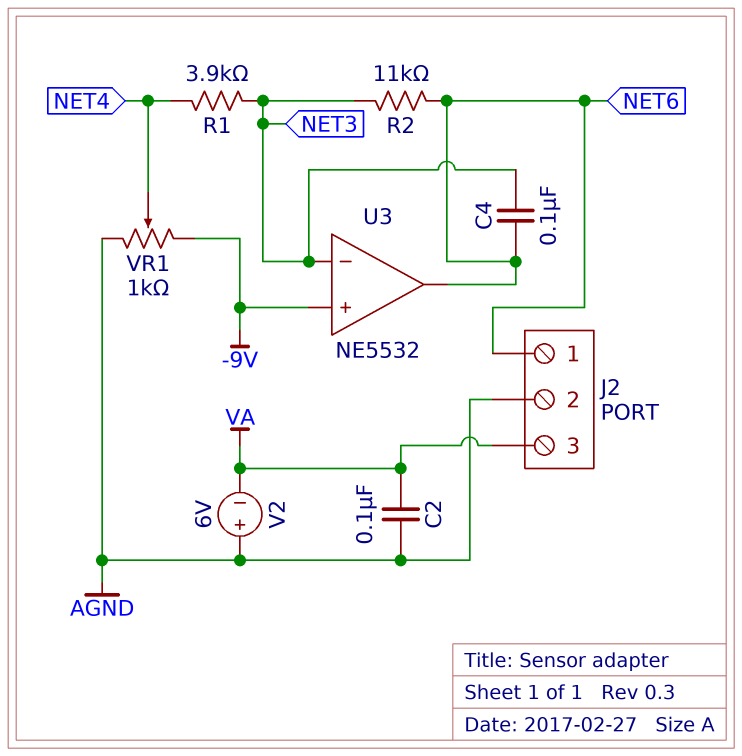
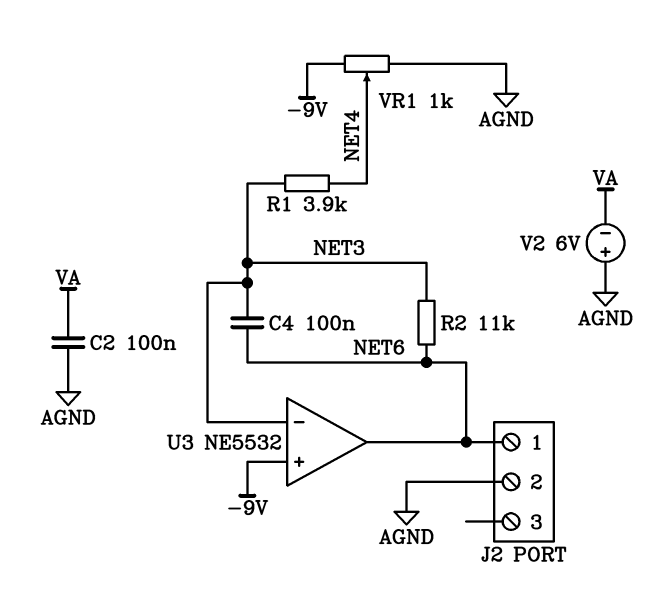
J2 pin 3: VA -> none

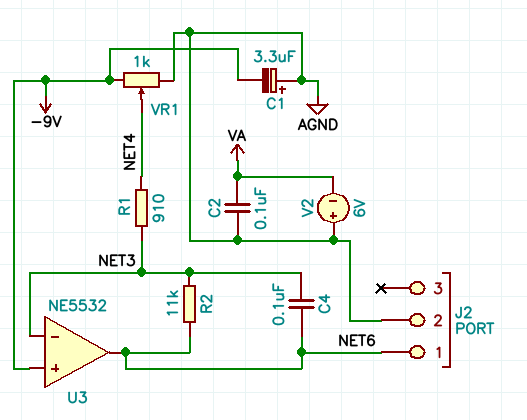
C1: none -> 3.3uF (plus AGND, minus -9V)
R1: 3.9k (NET3, NET4) -> 910 (NET3, NET4)

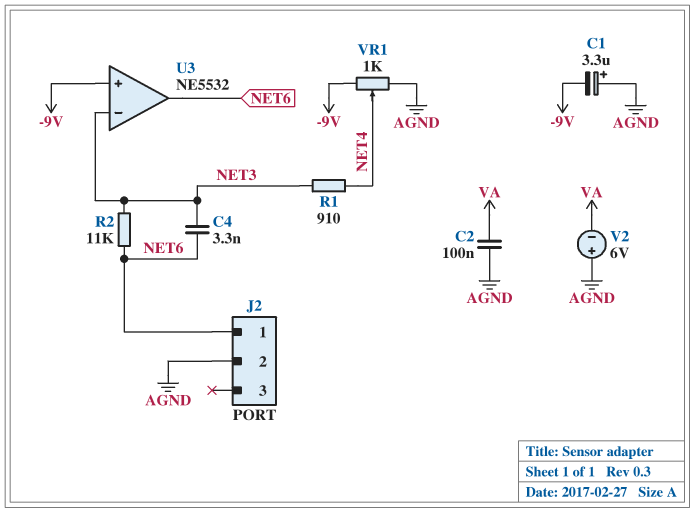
C4: 100nF (NET3, NET6) -> 3.3nF (NET3, NET6)

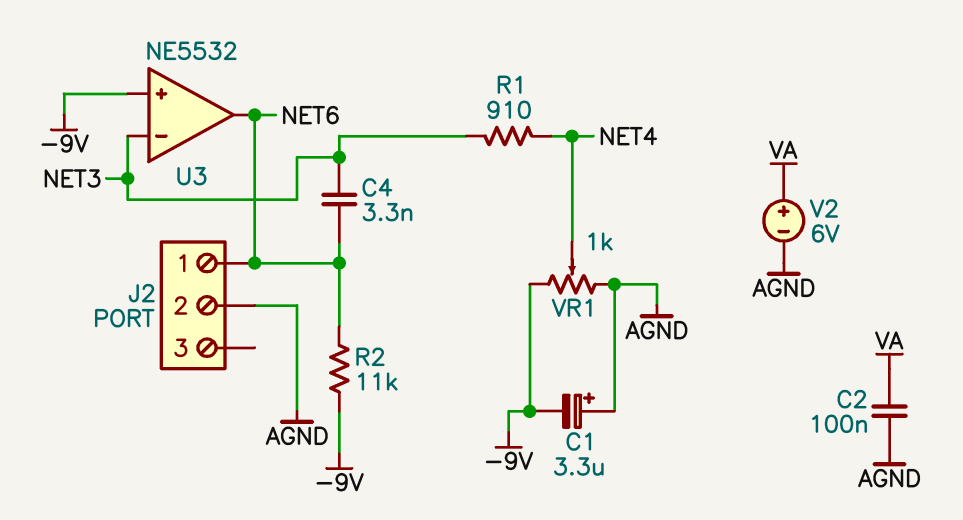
R2: 11k (NET3, NET6) -> 11k (-9V, NET6)
V2: 6V (plus AGND, minus VA) -> 6V (plus VA, minus AGND)

